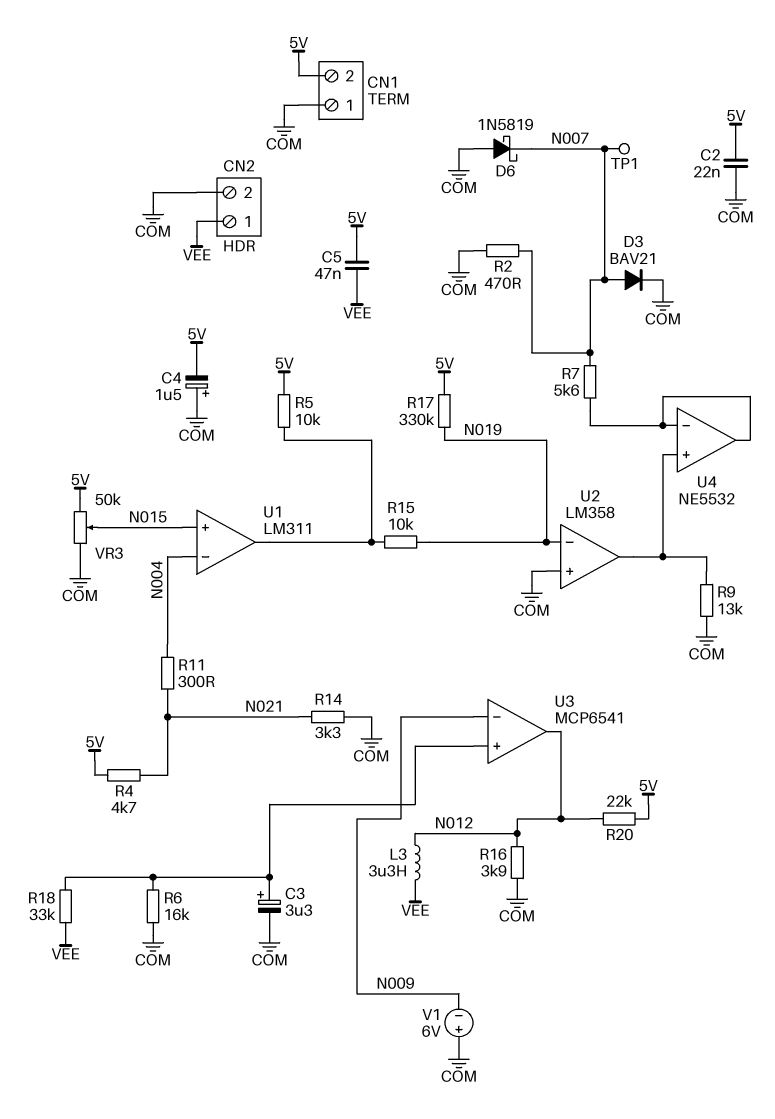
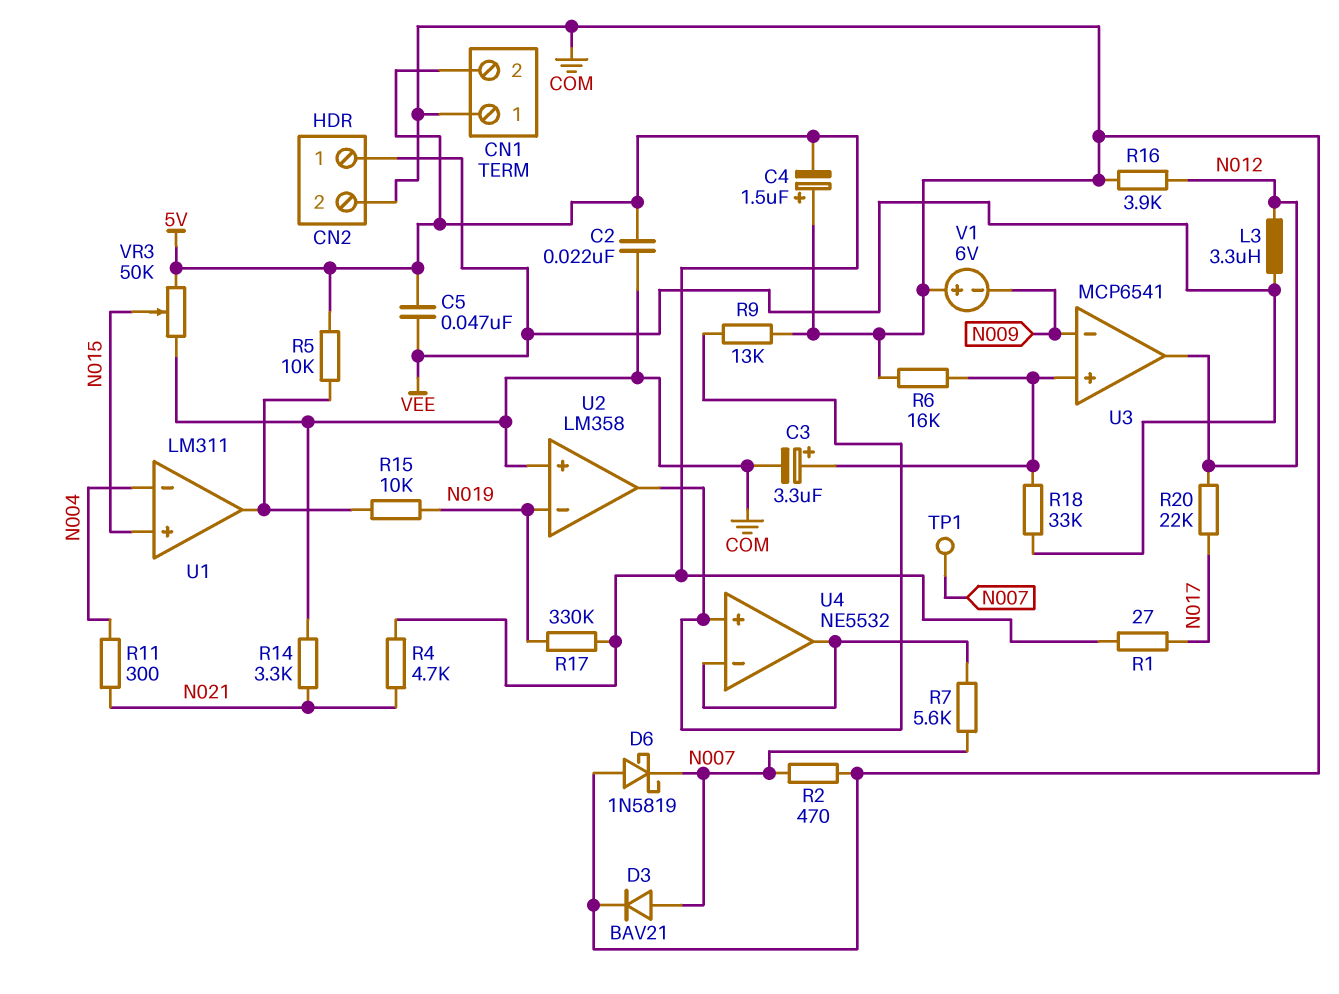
R1: none -> 27 (5V, N017)
R20: 22k (5V, N012) -> 22k (N012, N017)

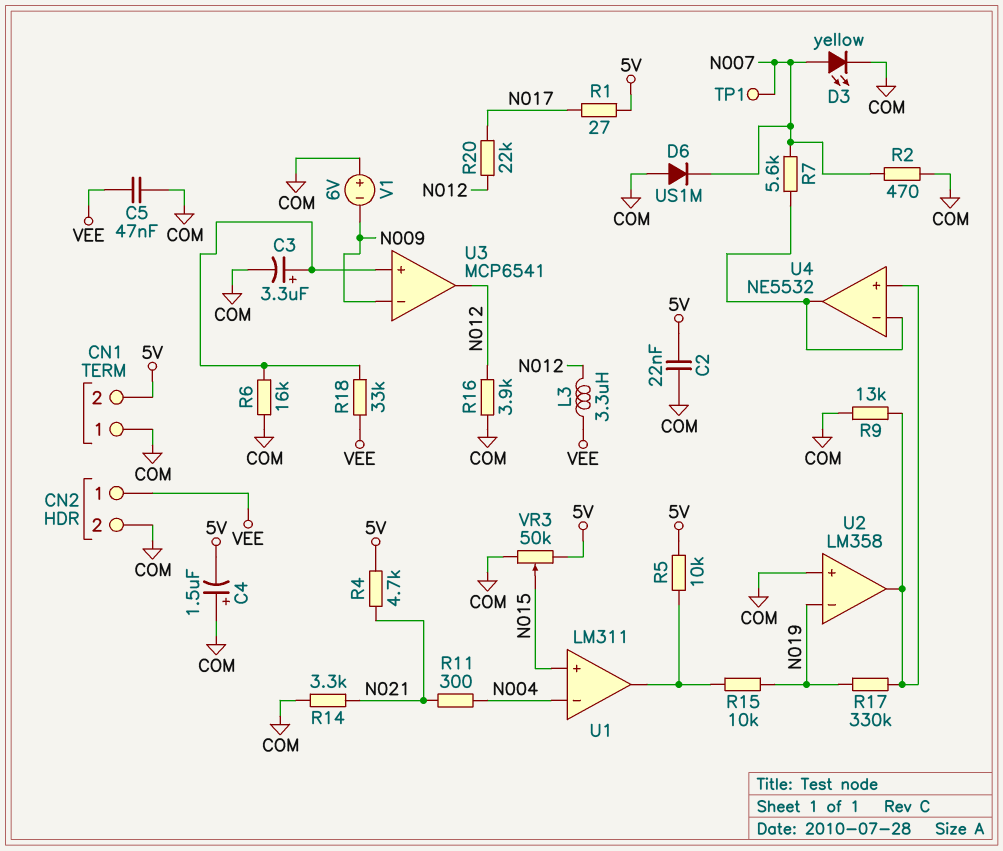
C5: 47nF (5V, VEE) -> 47nF (COM, VEE)
D3: diode BAV21 (A N007, K COM) -> LED yellow (A N007, K COM)
D6: schottky 1N5819 (A COM, K N007) -> diode US1M (A COM, K N007)
R17: 330k (5V, N019) -> 330k (N019, U2/out)

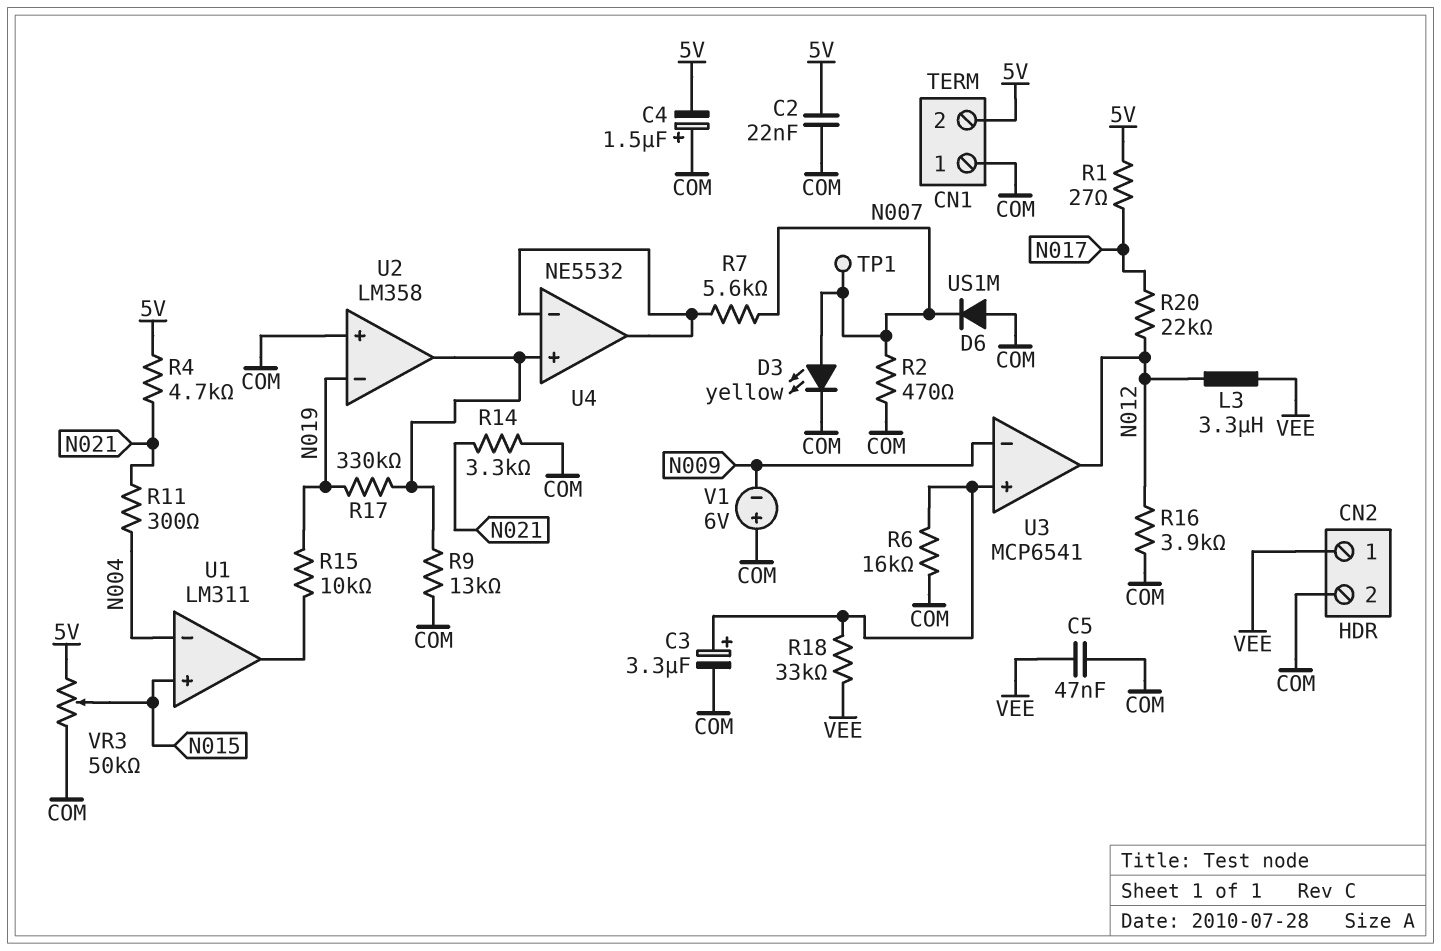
R5: 10k (5V, U1/out) -> none

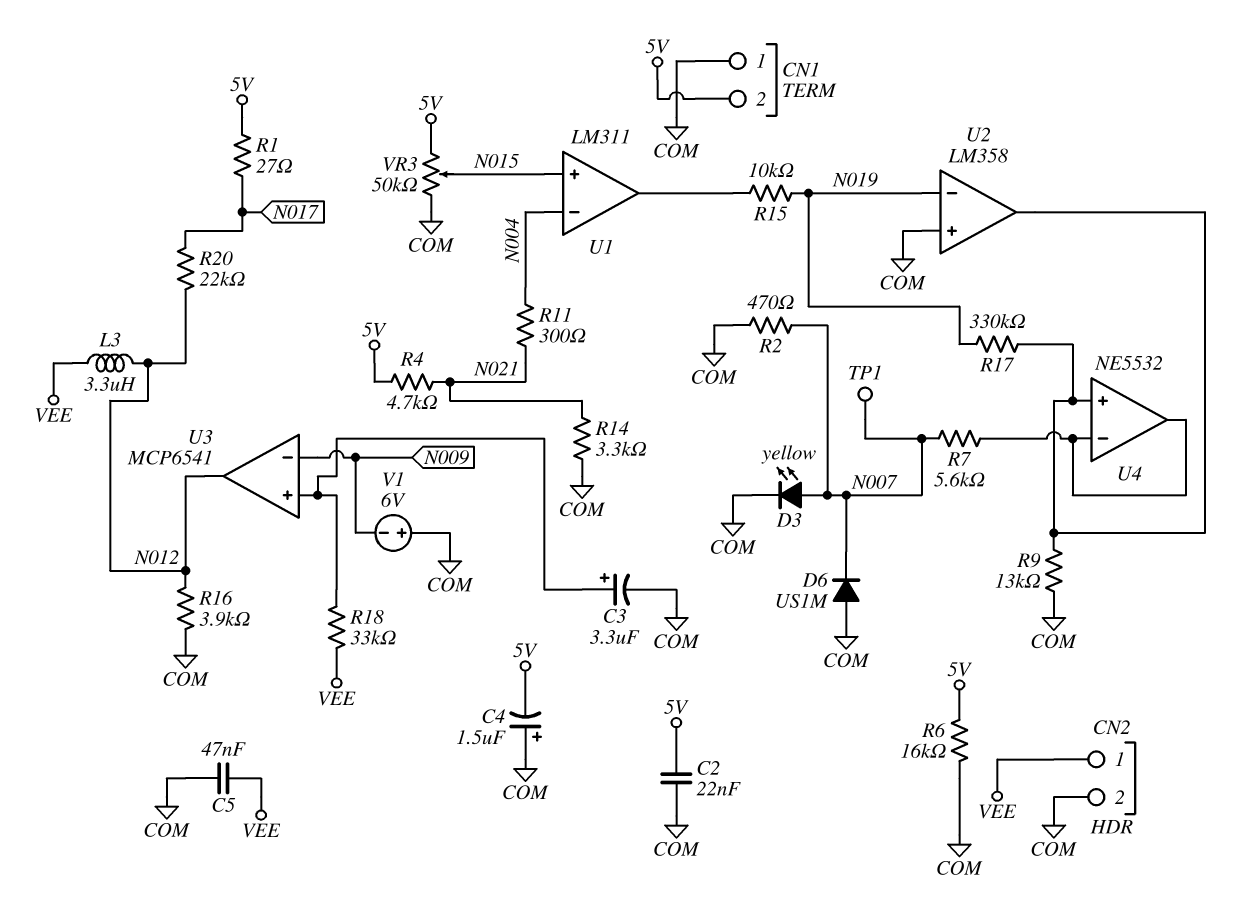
R6: 16k (COM, U3/in+) -> 16k (5V, COM)

